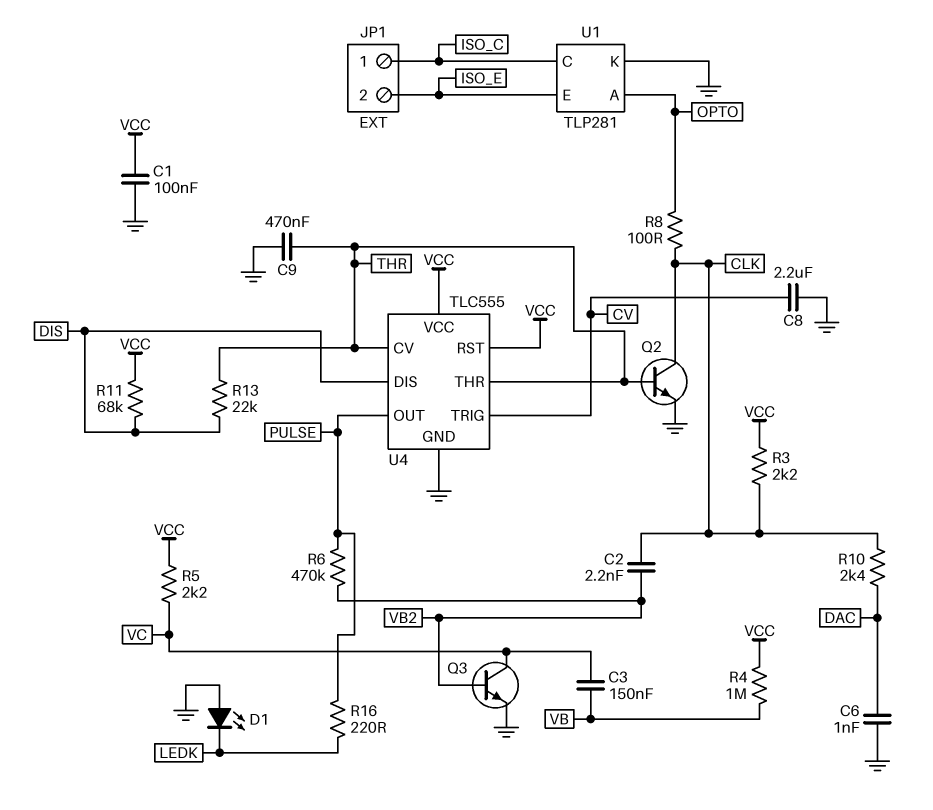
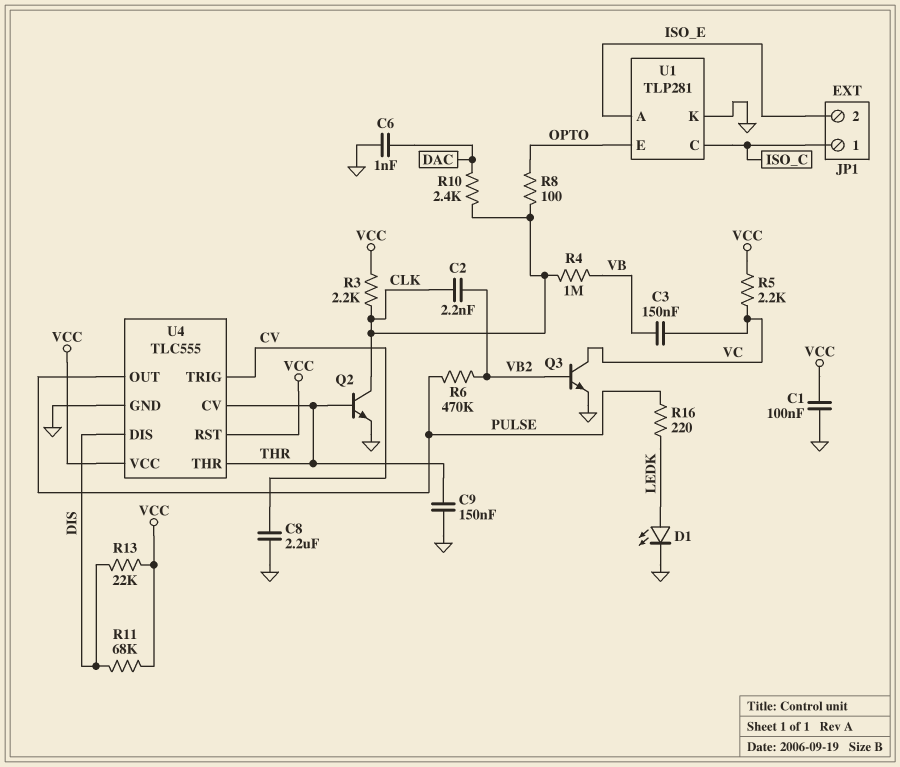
C9: 470nF (GND, THR) -> 150nF (GND, THR)
D1: LED (A GND, K LEDK) -> LED (A LEDK, K GND)
R4: 1M (VB, VCC) -> 1M (CLK, VB)
R13: 22k (DIS, THR) -> 22k (DIS, VCC)
U1 pin A: OPTO -> ISO_E
U1 pin E: ISO_E -> OPTO

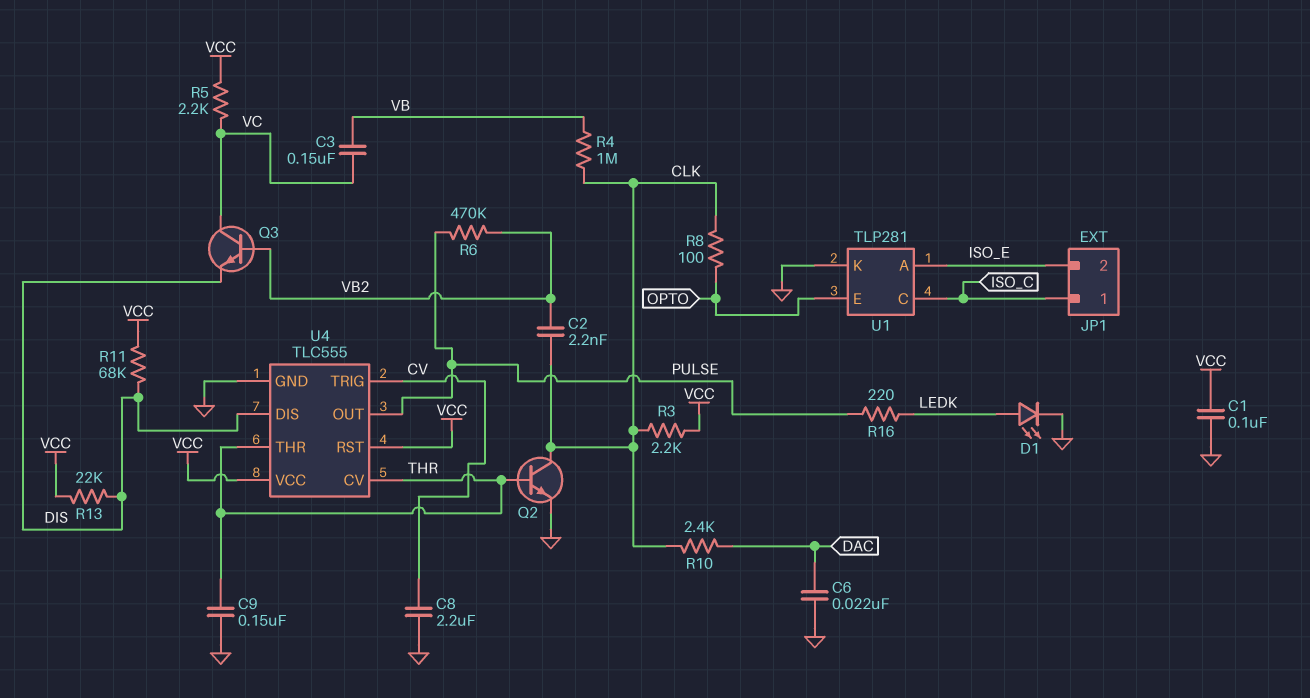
C6: 1nF (DAC, GND) -> 22nF (DAC, GND)
Q3: NPN (B VB2, C VC, E GND) -> NPN (B VB2, C VC, E DIS)

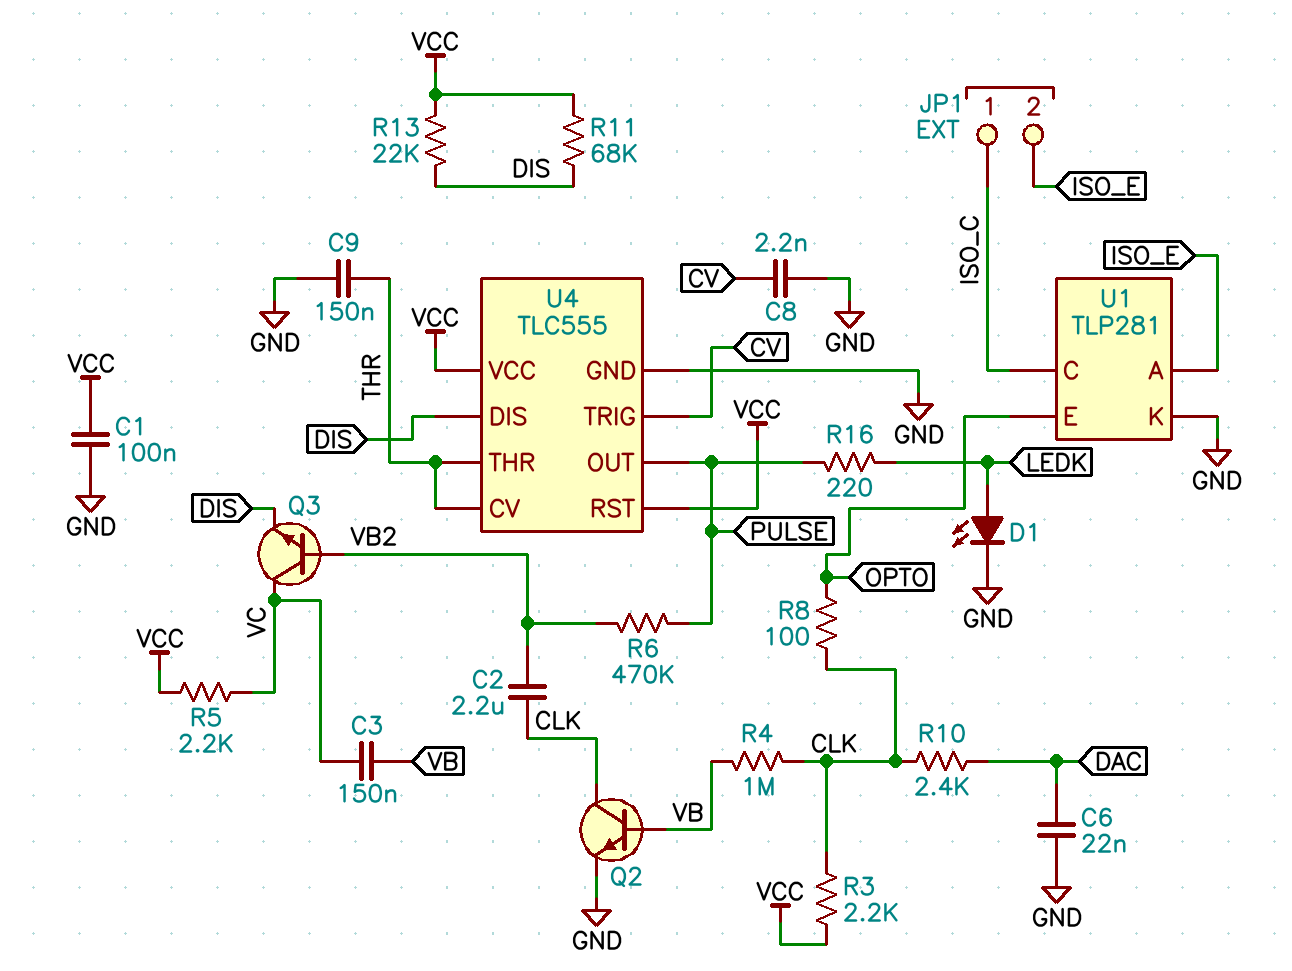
C2: 2.2nF (CLK, VB2) -> 2.2uF (CLK, VB2)
C8: 2.2uF (CV, GND) -> 2.2nF (CV, GND)
Q2: NPN (B THR, C CLK, E GND) -> NPN (B VB, C CLK, E GND)

